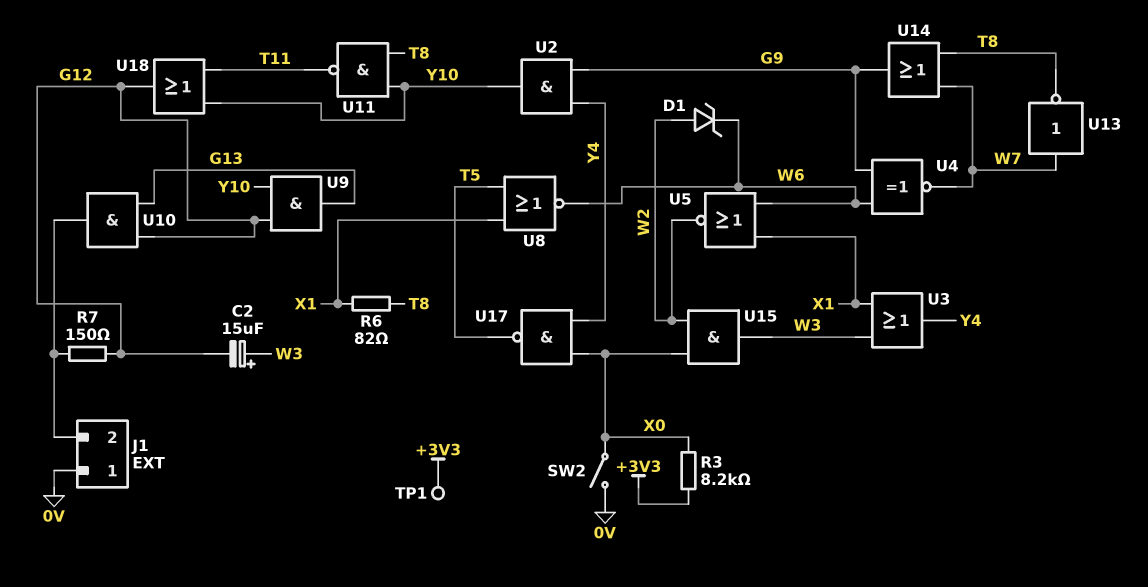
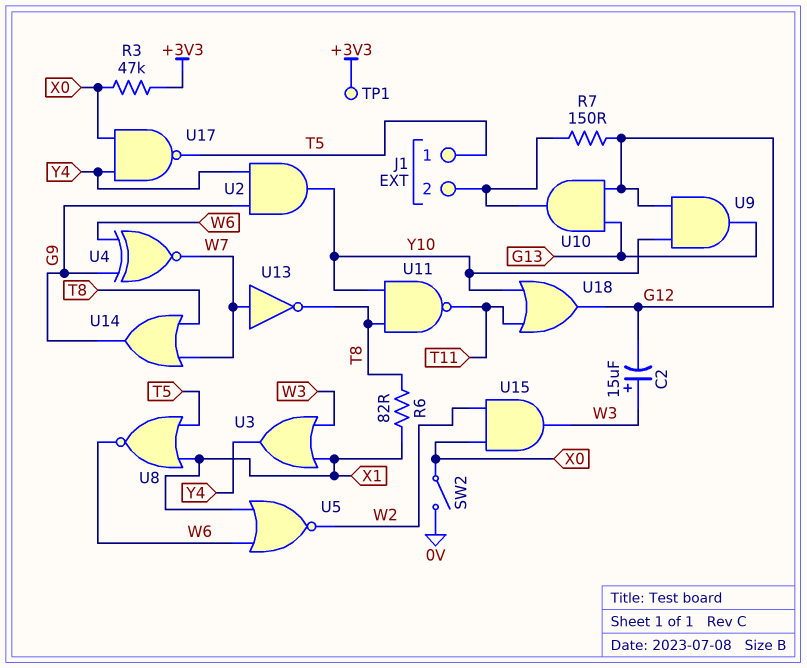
D1: zener (A W2, K W6) -> none
J1 pin 1: 0V -> T5
R3: 8.2k (+3V3, X0) -> 47k (+3V3, X0)

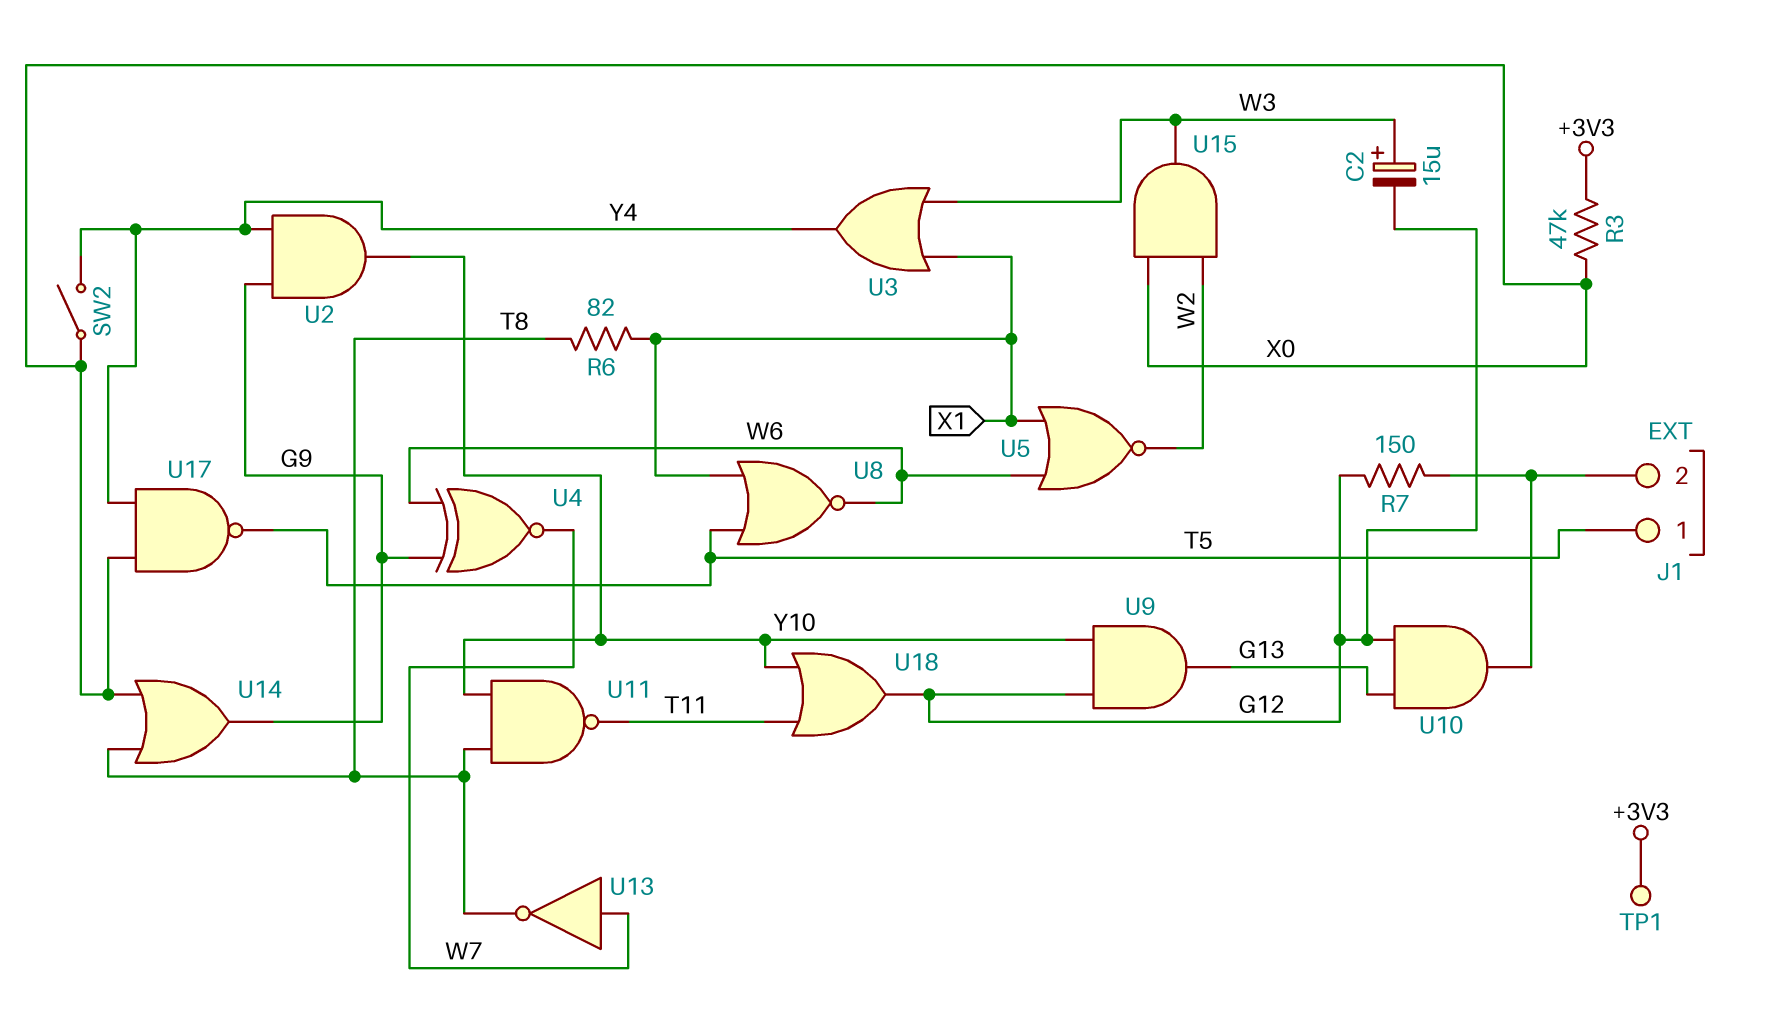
SW2: switch (0V, X0) -> switch (X0, Y4)
U14: OR (in T8, in W7, out G9) -> OR (in T8, in X0, out G9)

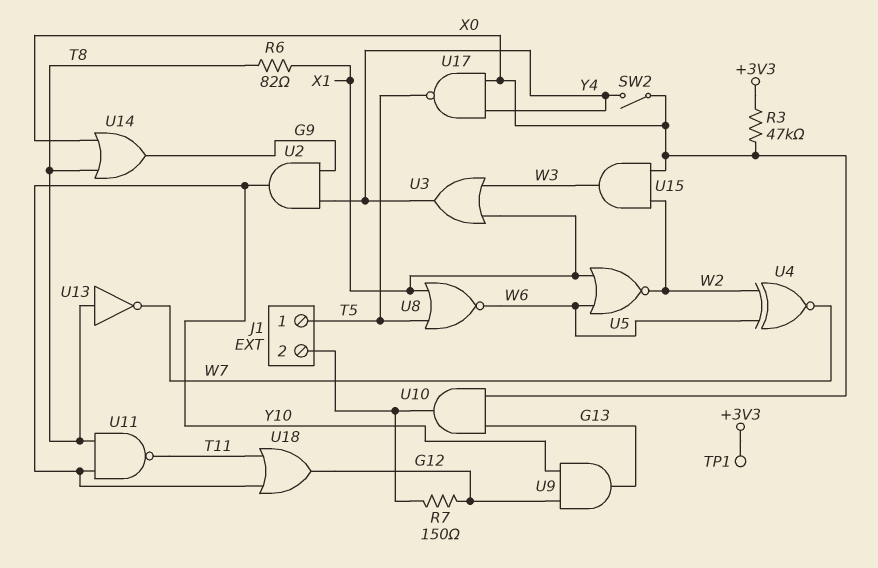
C2: 15uF (plus W3, minus G12) -> none
U4: XNOR (in G9, in W6, out W7) -> XNOR (in W2, in W6, out W7)
U10: AND (in G12, in G13, out J1/2) -> AND (in G13, in X0, out J1/2)
U13: NOT (in W7, out T8) -> NOT (in T8, out W7)

